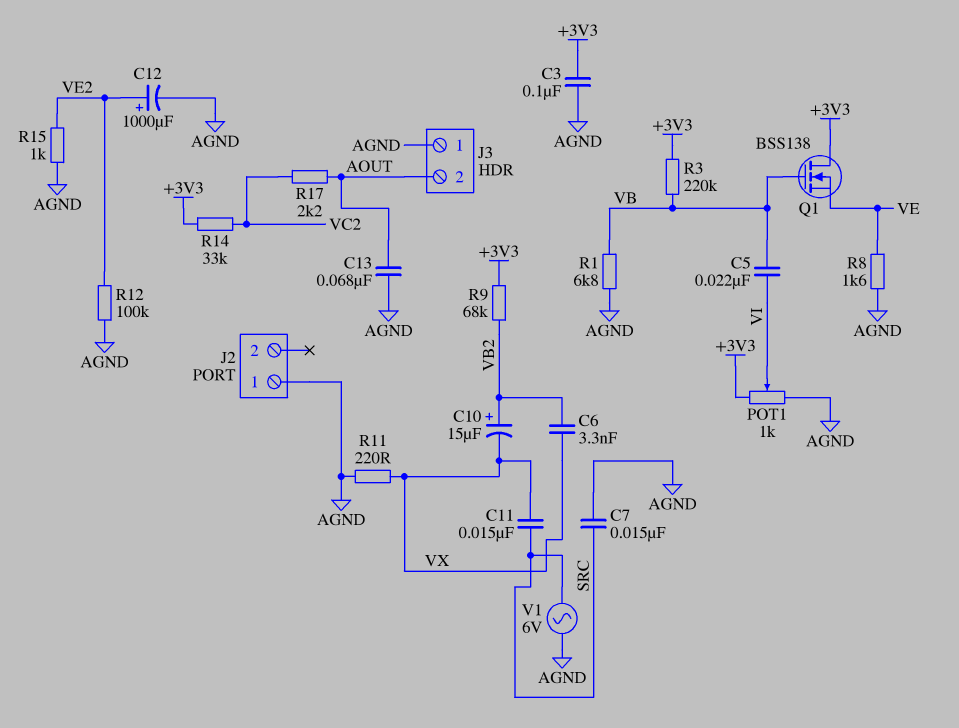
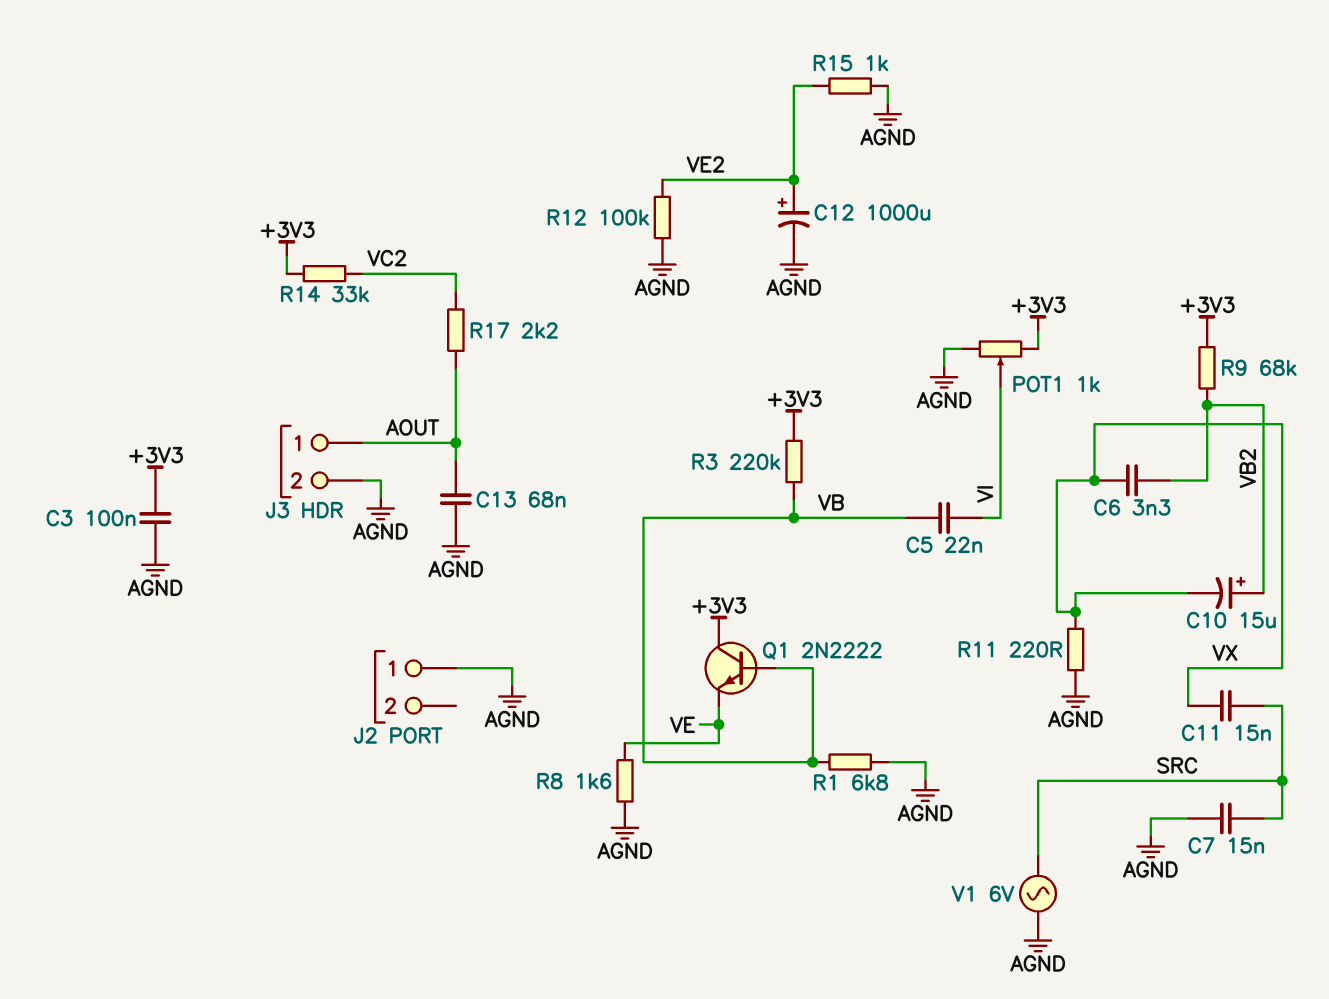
J3 pin 1: AGND -> AOUT
J3 pin 2: AOUT -> AGND
Q1: NMOS BSS138 (G VB, D +3V3, S VE) -> NPN 2N2222 (B VB, C +3V3, E VE)

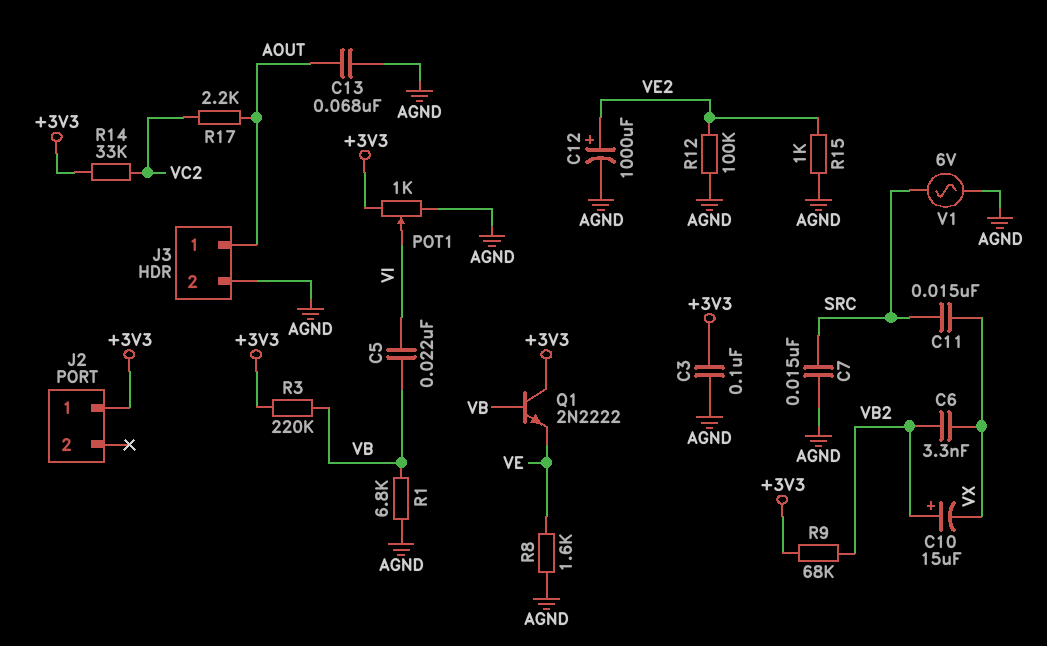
J2 pin 1: AGND -> +3V3
R11: 220 (AGND, VX) -> none

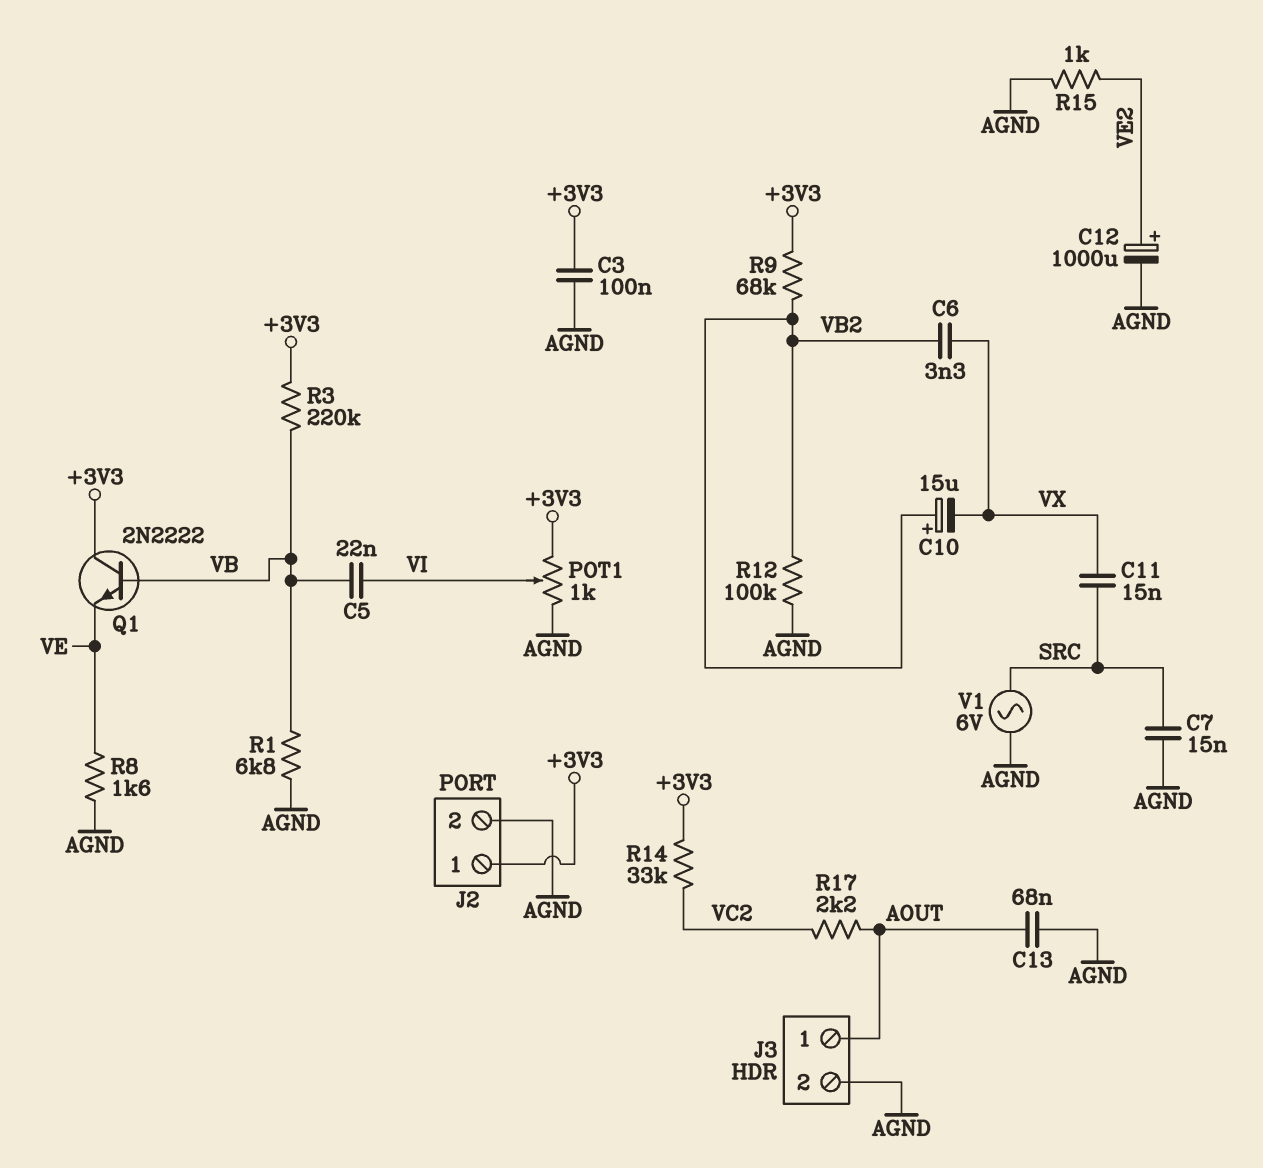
J2 pin 2: none -> AGND
R12: 100k (AGND, VE2) -> 100k (AGND, VB2)

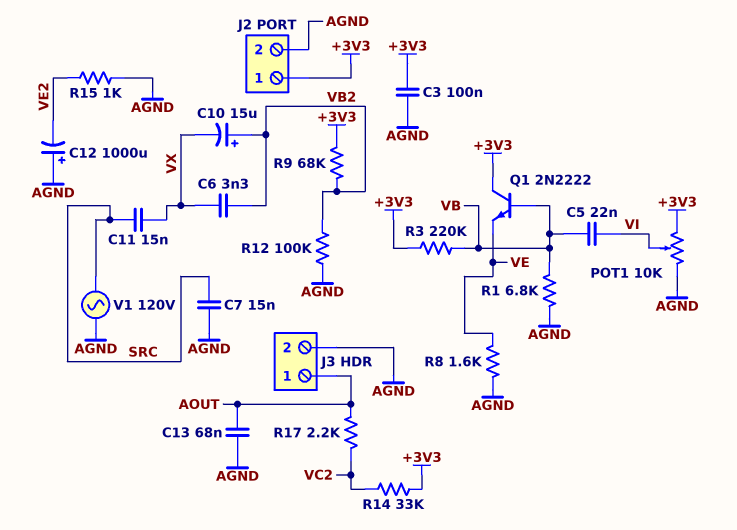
C12: 1000uF (plus VE2, minus AGND) -> 1000uF (plus AGND, minus VE2)
POT1: 1k (+3V3, AGND, wiper VI) -> 10k (+3V3, AGND, wiper VI)
V1: AC 6V (AGND, SRC) -> AC 120V (AGND, SRC)

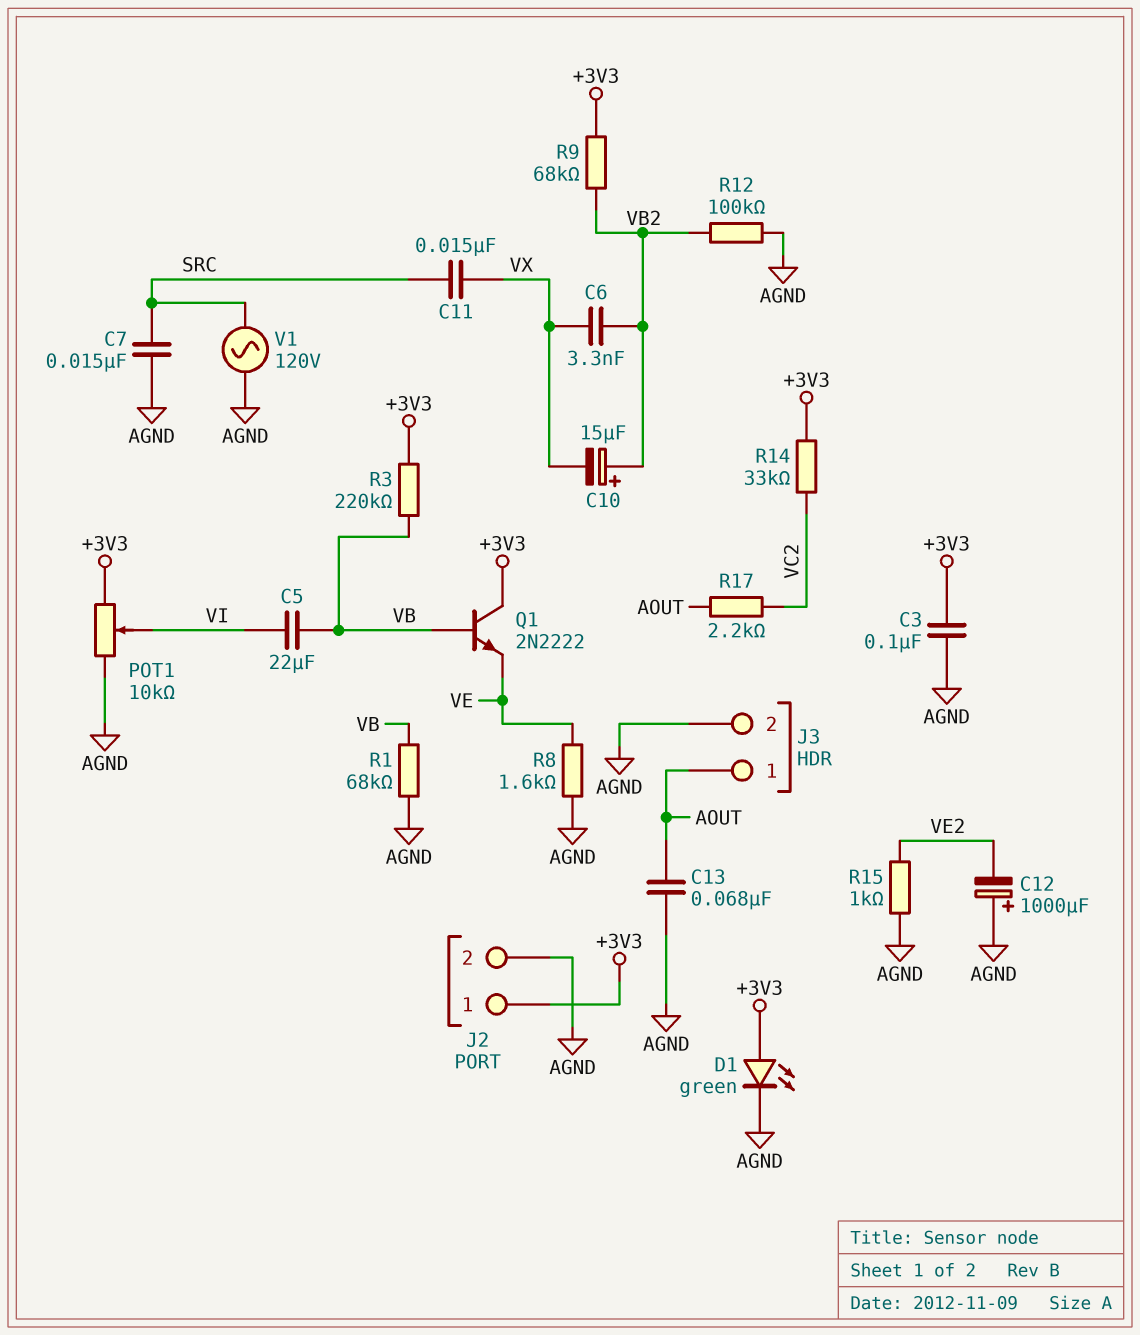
C5: 22nF (VB, VI) -> 22uF (VB, VI)
D1: none -> LED green (A +3V3, K AGND)
R1: 6.8k (AGND, VB) -> 68k (AGND, VB)

